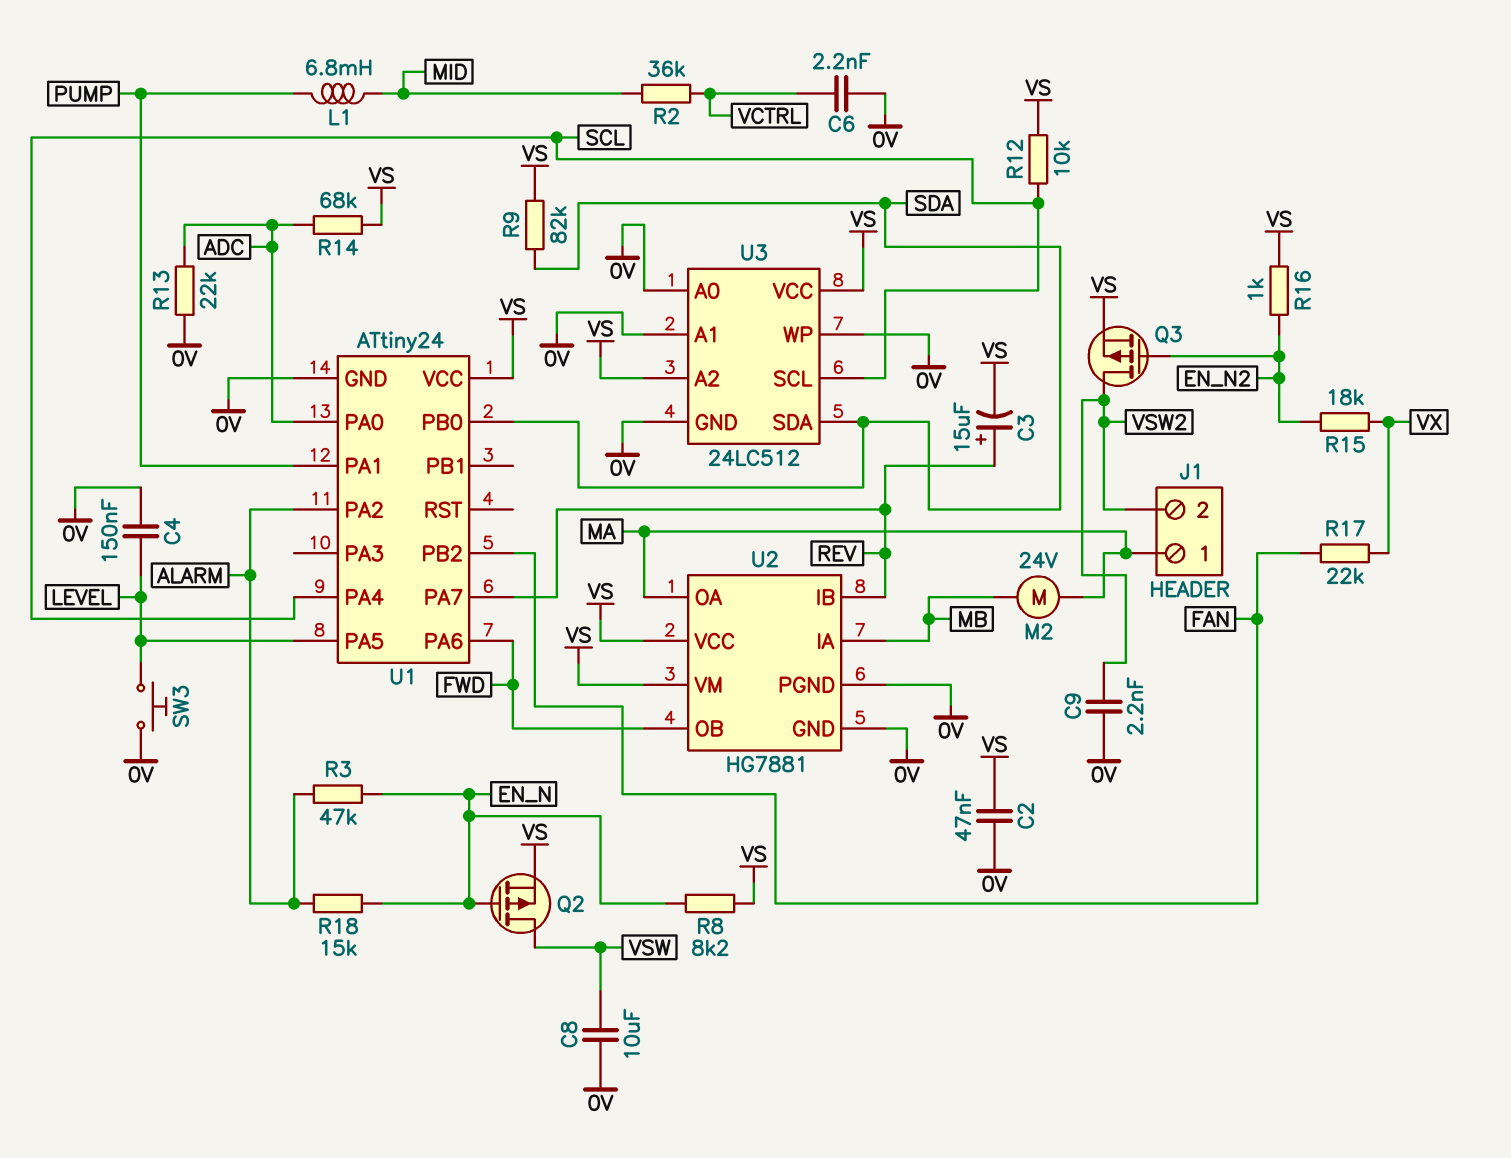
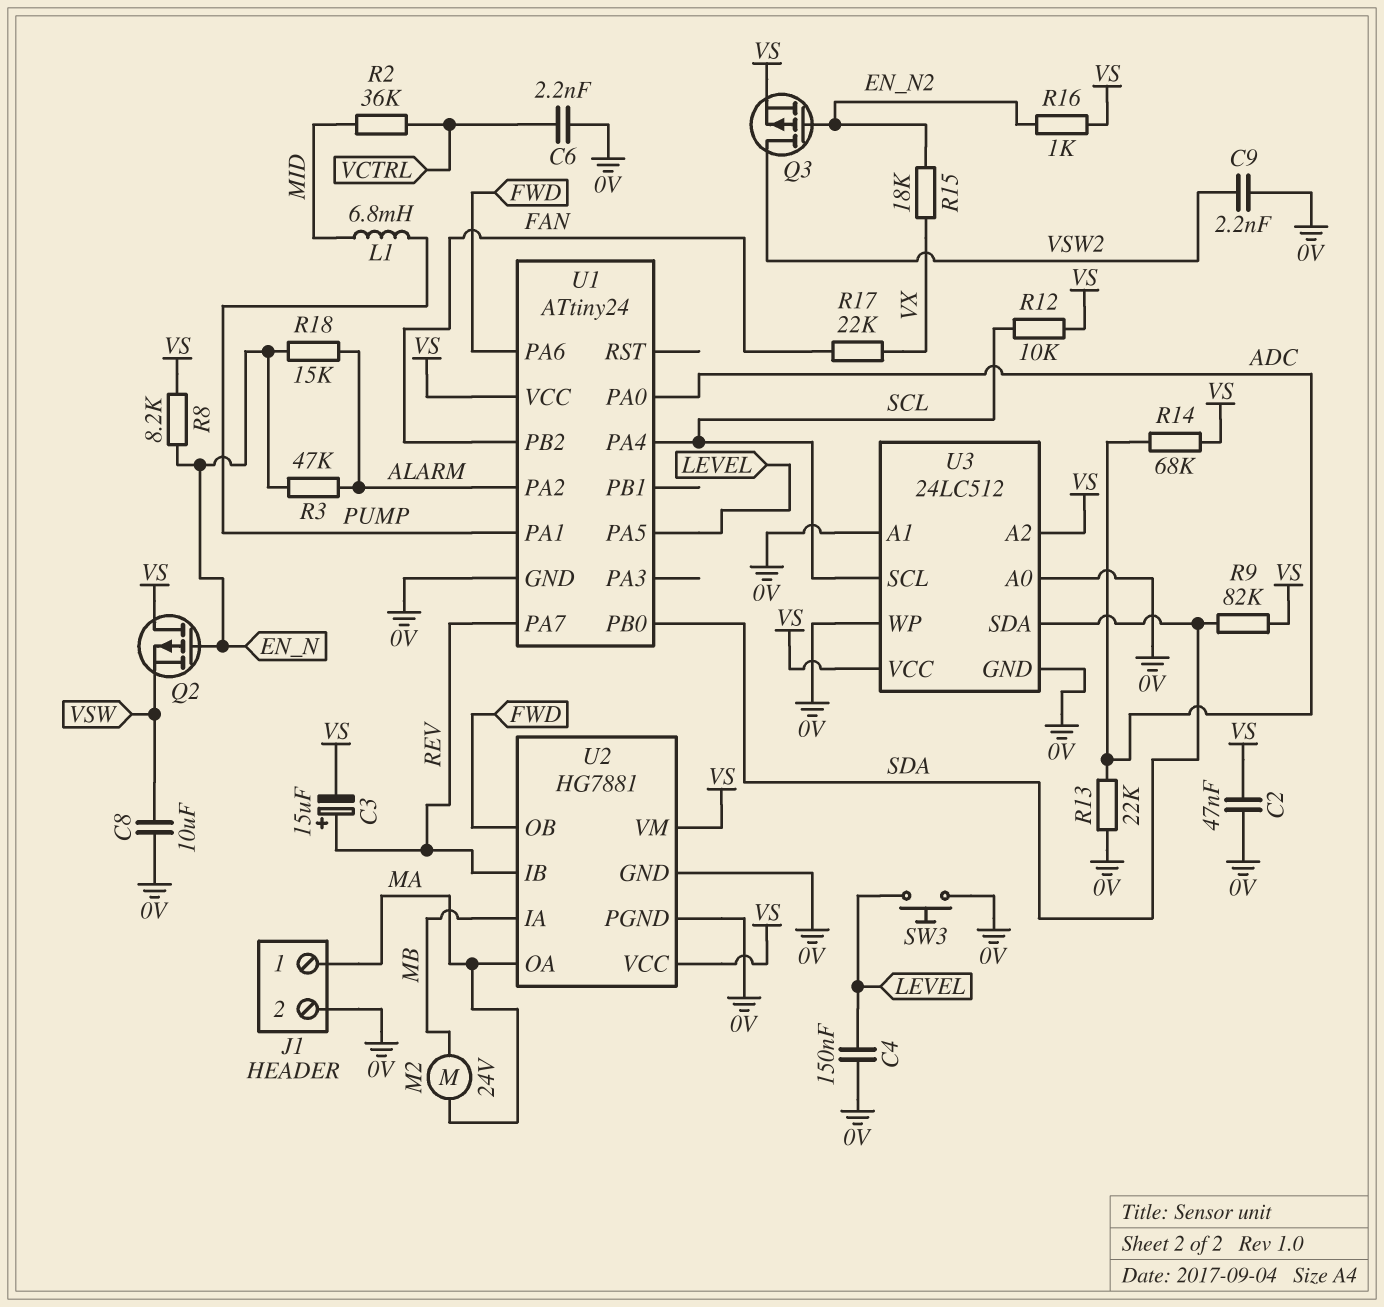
J1 pin 2: VSW2 -> 0V
Q2: PMOS (G EN_N, D VSW, S VS) -> PMOS (G EN_N, D VS, S VSW)

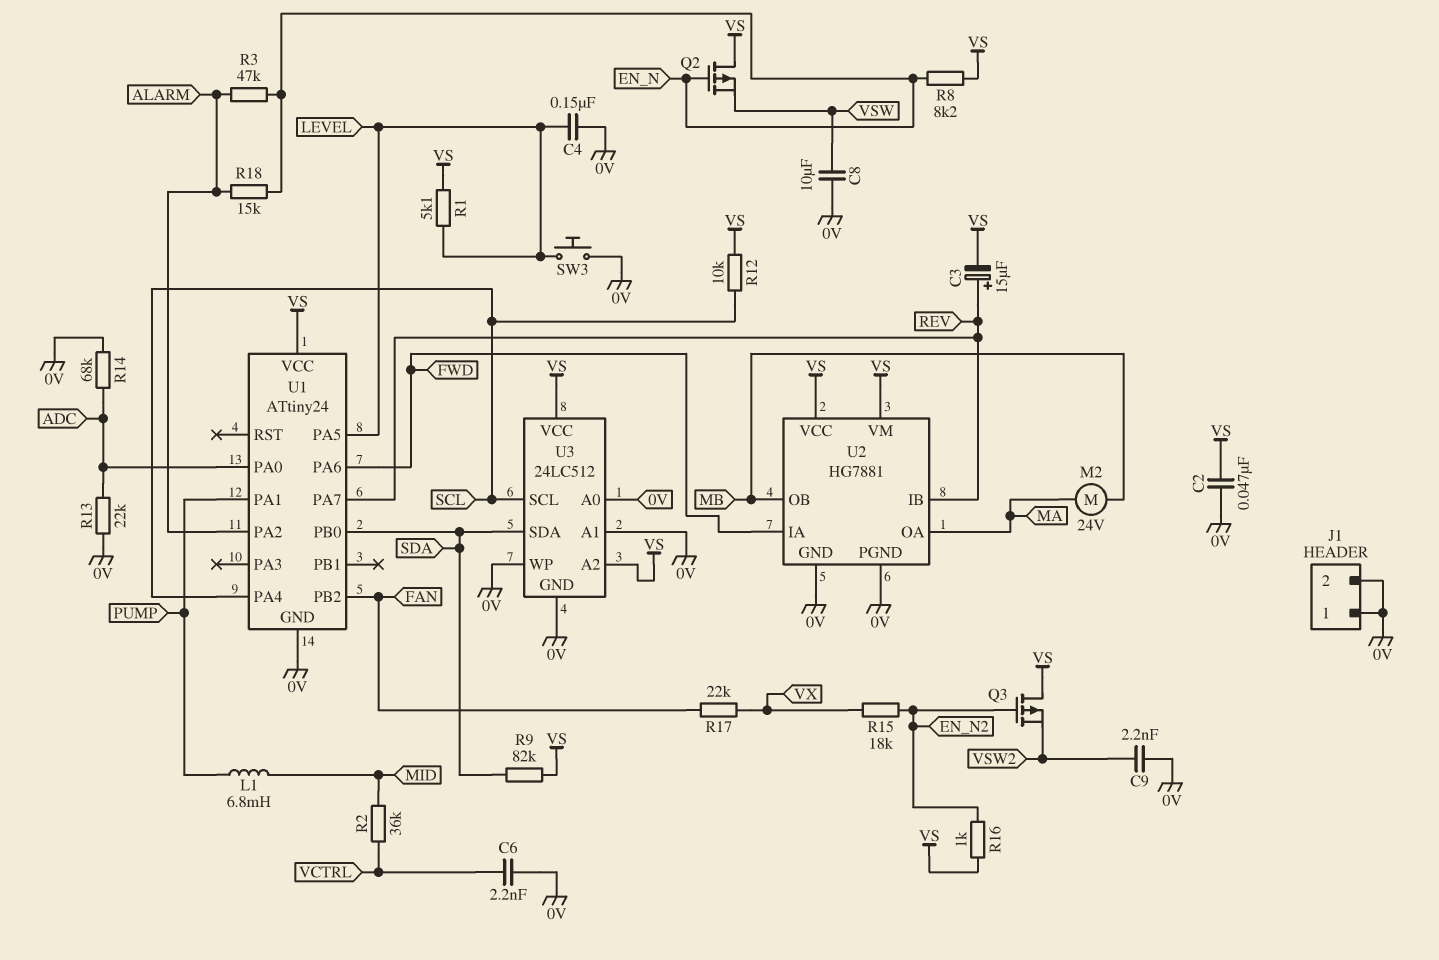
J1 pin 1: MA -> 0V
Q3: PMOS (G EN_N2, D VSW2, S VS) -> PMOS (G EN_N2, D VS, S VSW2)
R1: none -> 5.1k (LEVEL, VS)
R14: 68k (ADC, VS) -> 68k (0V, ADC)
U2 pin IA: MB -> FWD
U2 pin OB: FWD -> MB

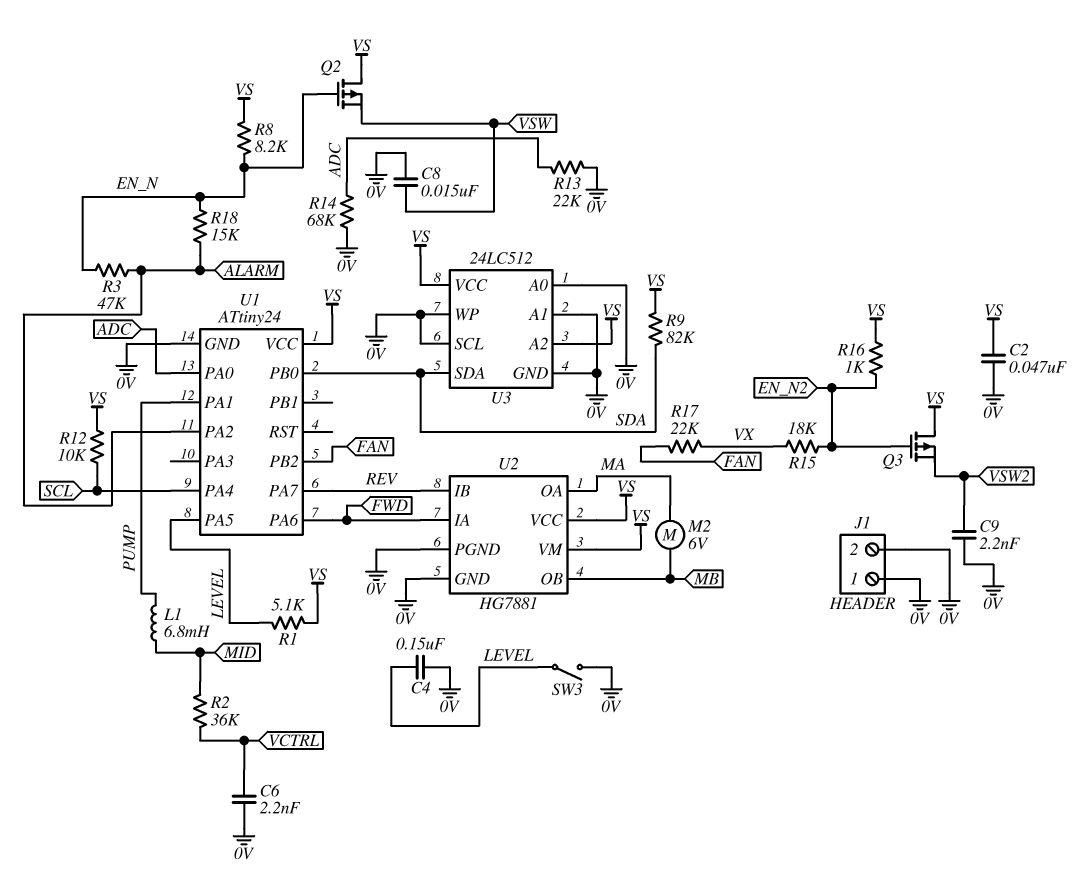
C3: 15uF (plus REV, minus VS) -> none
C8: 10uF (0V, VSW) -> 15nF (0V, VSW)
M2: motor 24V (MA, MB) -> motor 6V (MA, MB)
SW3: button (0V, LEVEL) -> switch (0V, LEVEL)
U3 pin SCL: SCL -> 0V

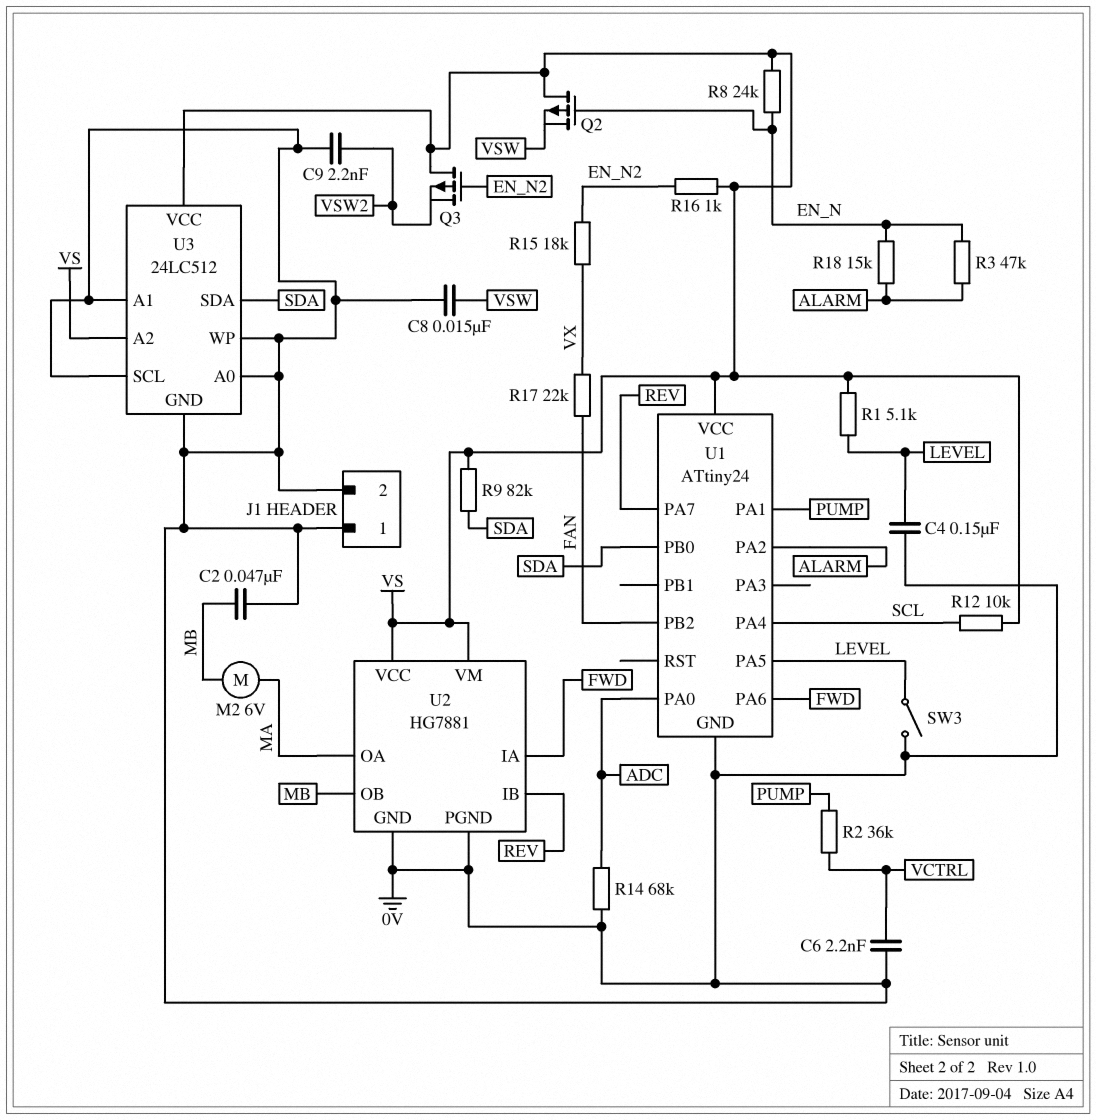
C2: 47nF (0V, VS) -> 47nF (0V, MB)
L1: 6.8mH (MID, PUMP) -> none
R2: 36k (MID, VCTRL) -> 36k (PUMP, VCTRL)
R8: 8.2k (EN_N, VS) -> 24k (EN_N, VS)
R13: 22k (0V, ADC) -> none

